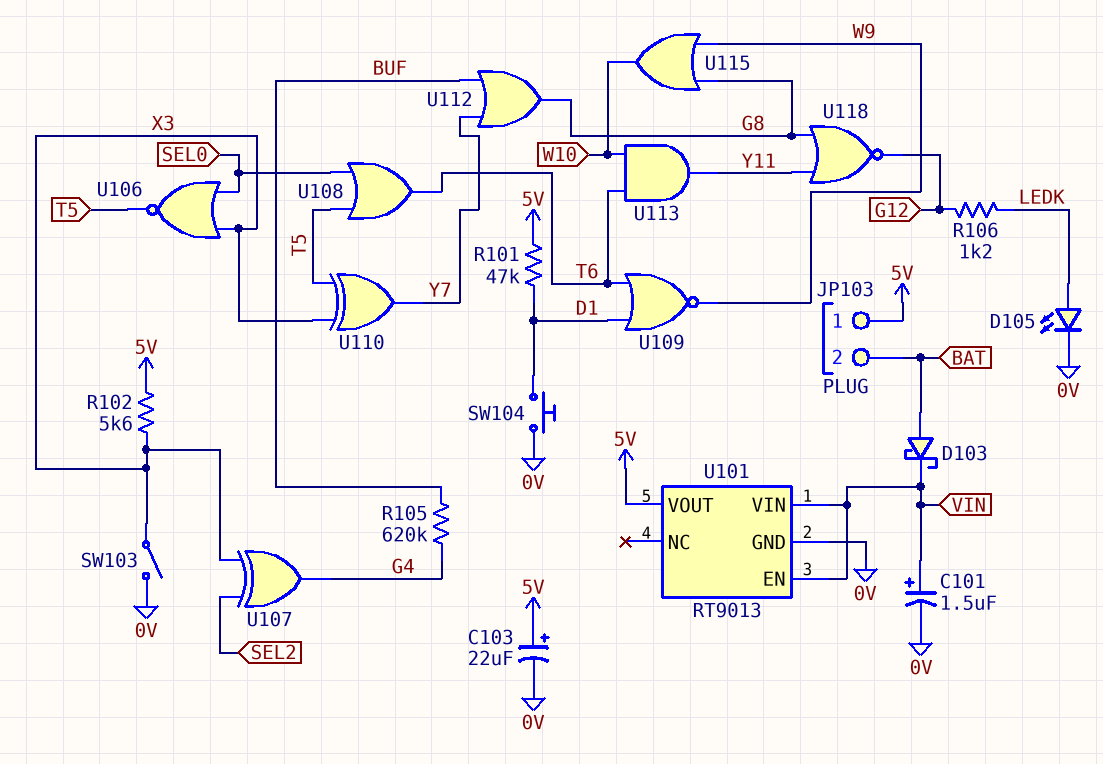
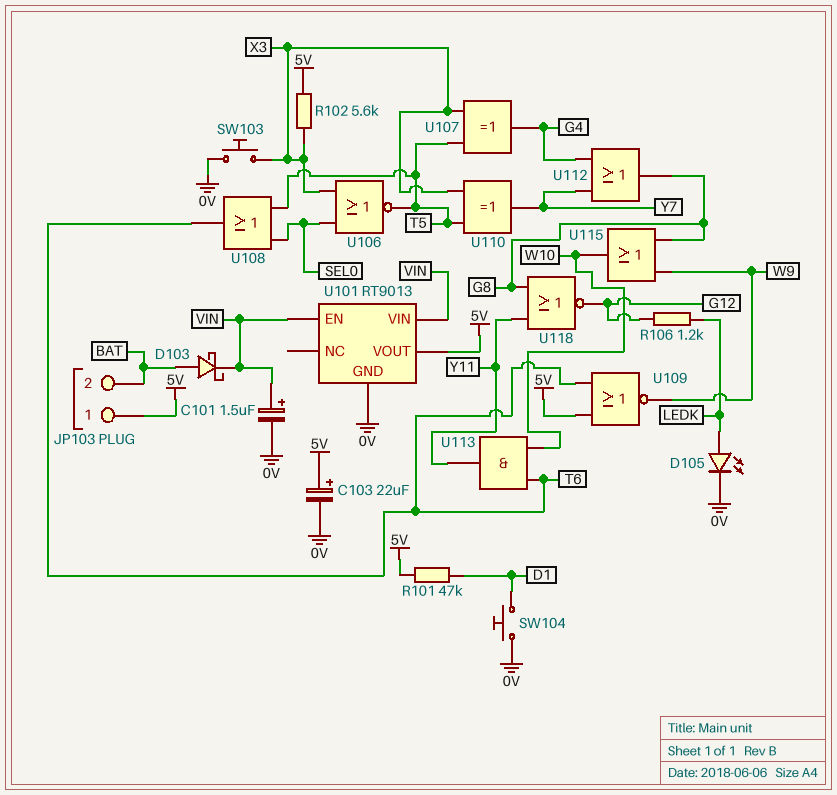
R105: 620k (BUF, G4) -> none
SW103: switch (0V, X3) -> button (0V, X3)
U107: XOR (in SEL2, in X3, out G4) -> XOR (in T5, in X3, out G4)
U109: NOR (in D1, in T6, out W9) -> NOR (in 5V, in T6, out W9)
U112: OR (in BUF, in Y7, out G8) -> OR (in G4, in Y7, out G8)

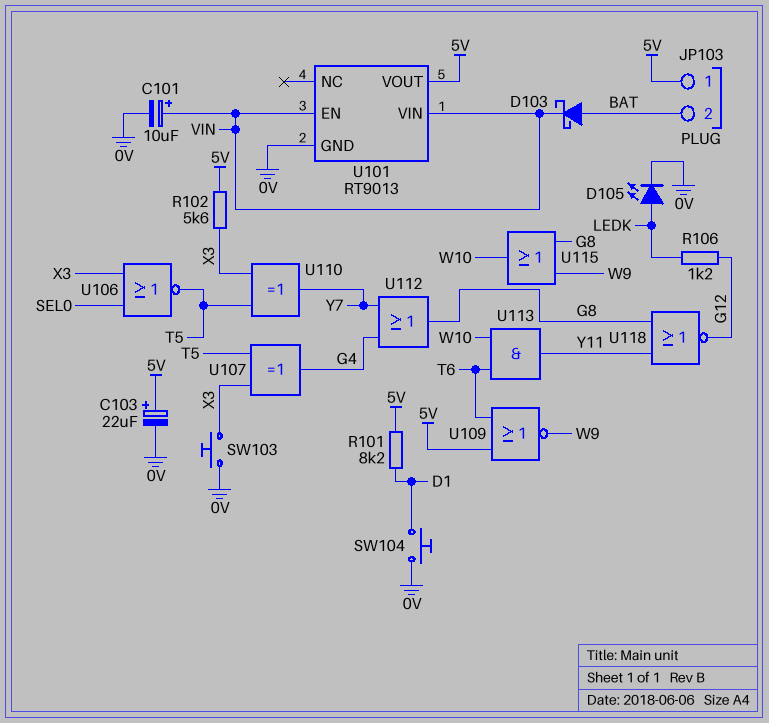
C101: 1.5uF (plus VIN, minus 0V) -> 10uF (plus VIN, minus 0V)
R101: 47k (5V, D1) -> 8.2k (5V, D1)
U108: OR (in SEL0, in T5, out T6) -> none

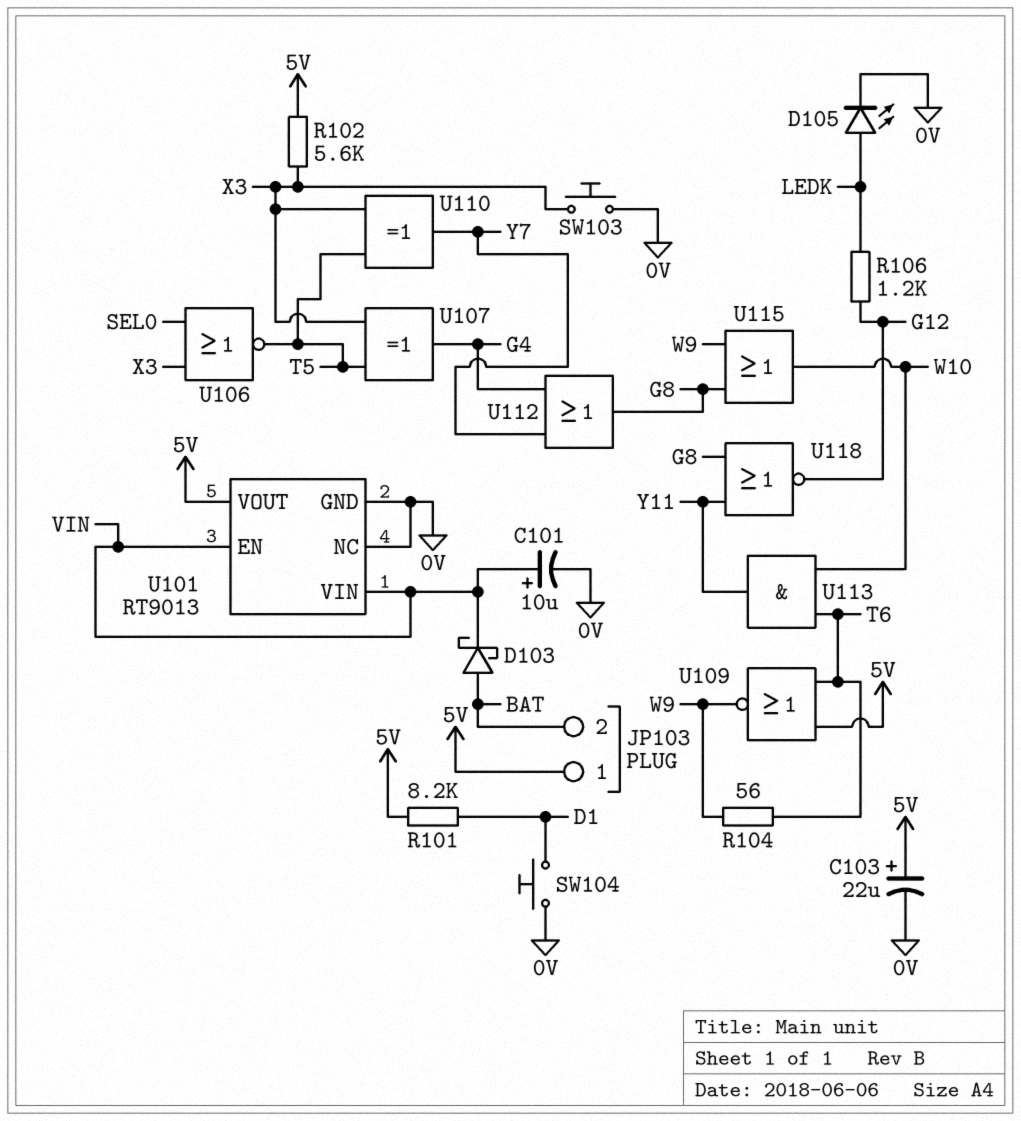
R104: none -> 56 (T6, W9)
U101 pin NC: none -> 0V

